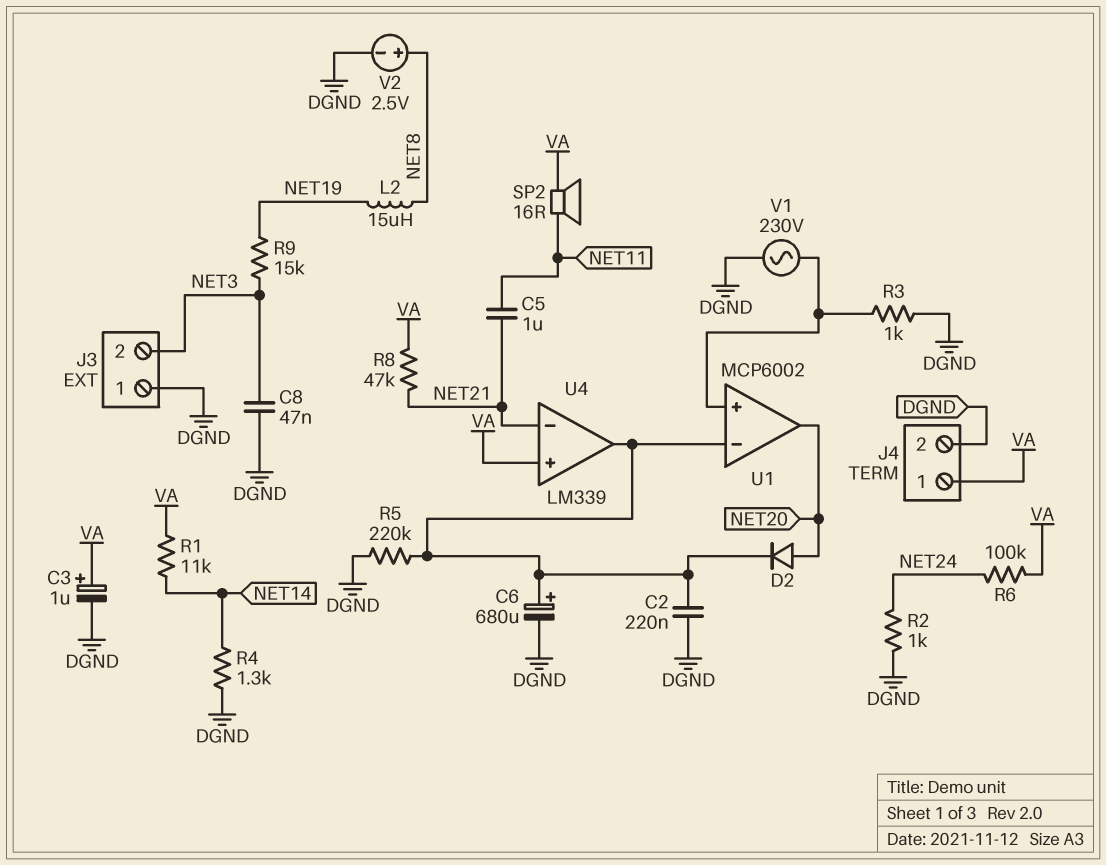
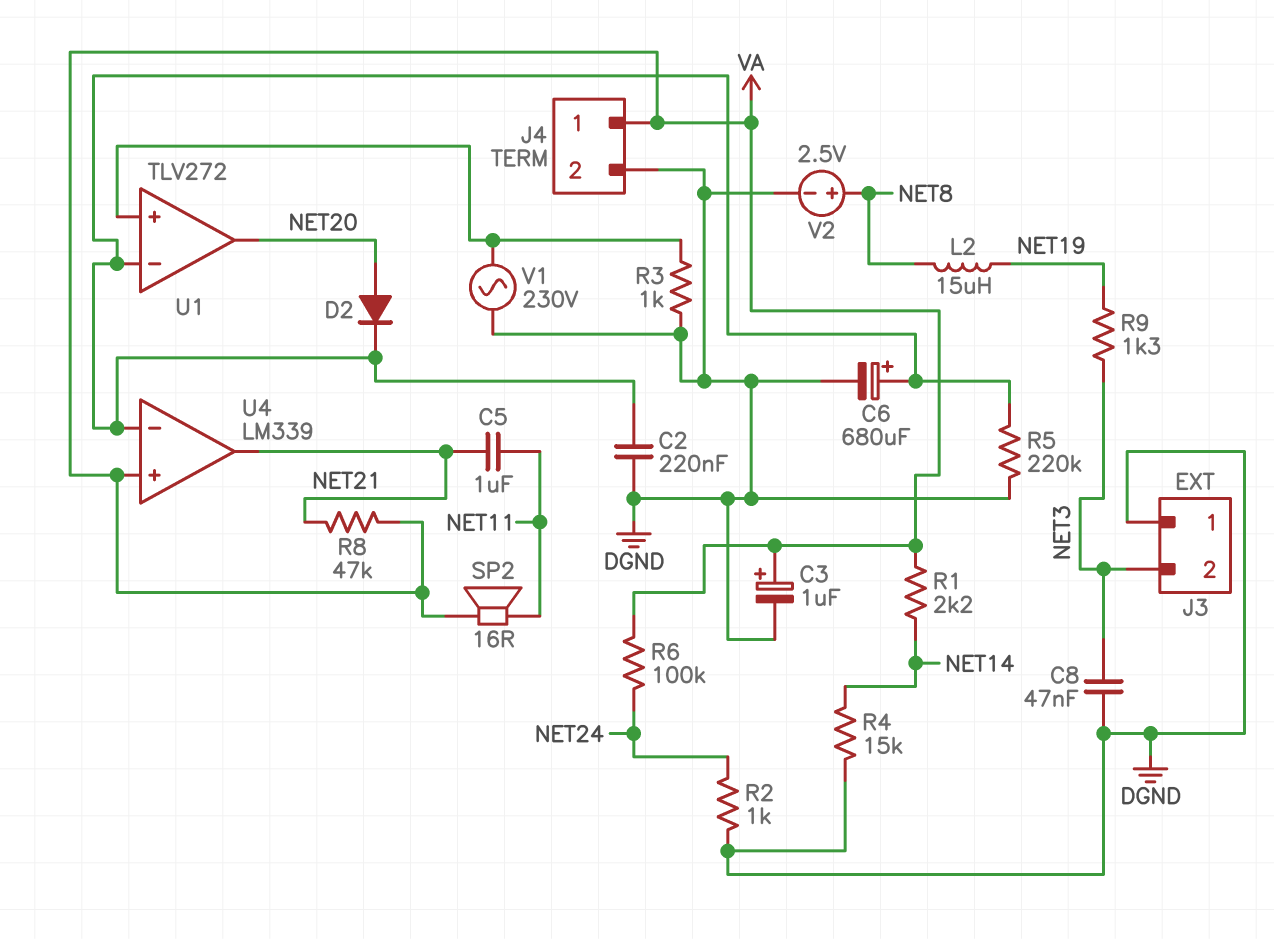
R1: 11k (NET14, VA) -> 2.2k (NET14, VA)
R4: 1.3k (DGND, NET14) -> 15k (DGND, NET14)
R9: 15k (NET3, NET19) -> 1.3k (NET3, NET19)
U1: MCP6002 -> TLV272
U4 pin in-: NET21 -> U1/in-
U4 pin out: U1/in- -> NET21

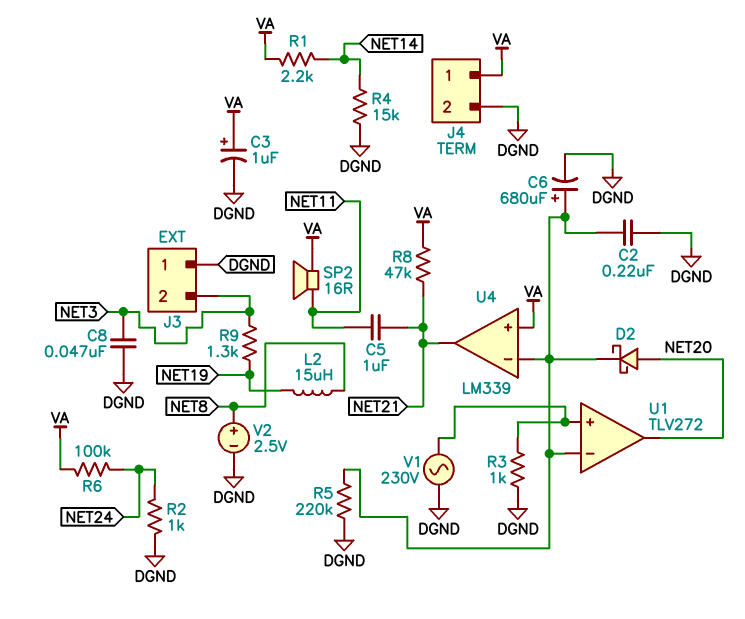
D2: diode (A NET20, K U1/in-) -> schottky (A NET20, K U1/in-)

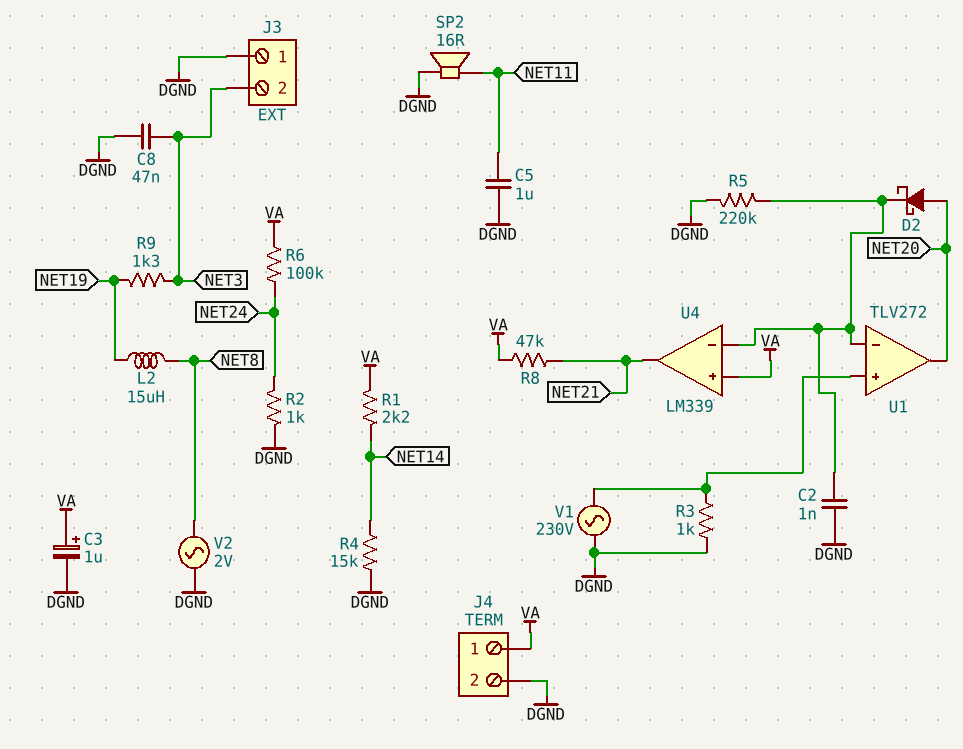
C2: 220nF (DGND, U1/in-) -> 1nF (DGND, U1/in-)
C5: 1uF (NET11, NET21) -> 1uF (DGND, NET11)
C6: 680uF (plus U1/in-, minus DGND) -> none
SP2: speaker 16R (NET11, VA) -> speaker 16R (DGND, NET11)
V2: 2.5V (plus NET8, minus DGND) -> AC 2V (DGND, NET8)

